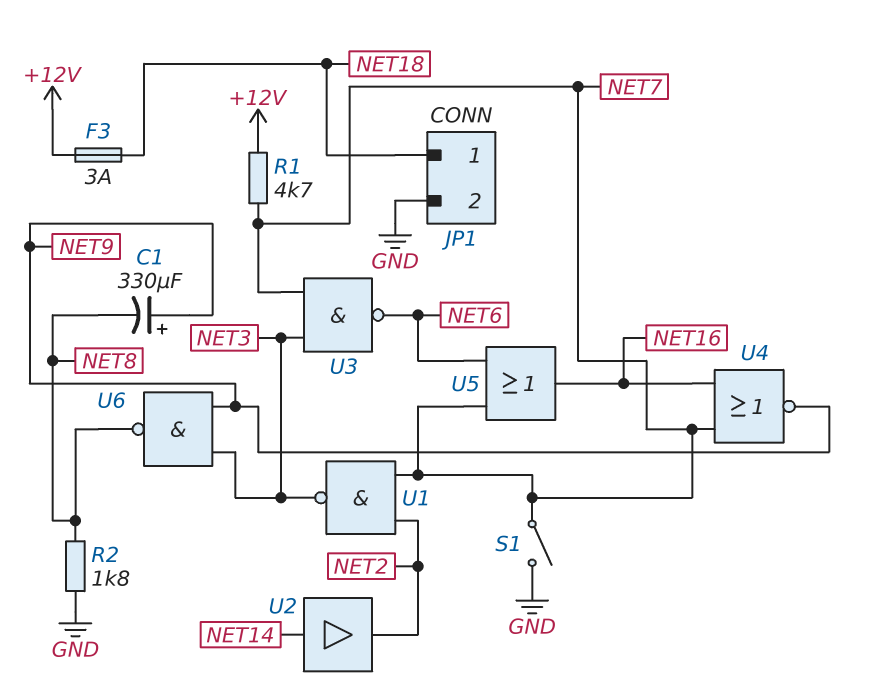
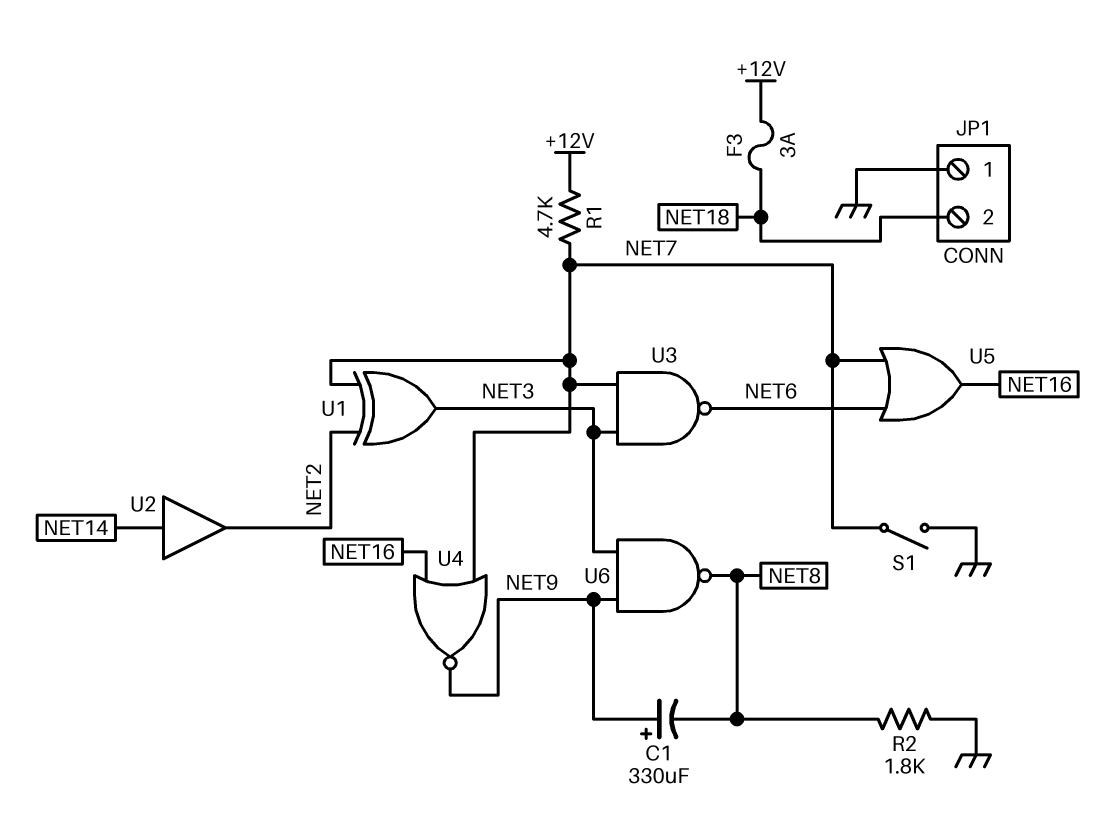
JP1 pin 1: NET18 -> GND
JP1 pin 2: GND -> NET18
U1: NAND (in NET2, in NET7, out NET3) -> XOR (in NET2, in NET7, out NET3)

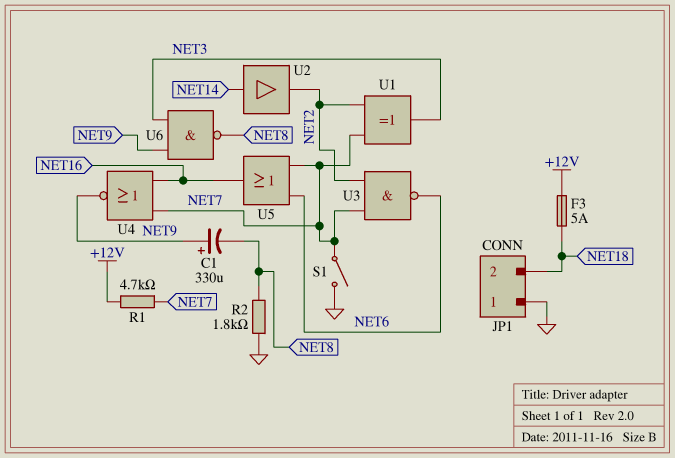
F3: 3A (+12V, NET18) -> 5A (+12V, NET18)
U3: NAND (in NET3, in NET7, out NET6) -> NAND (in NET2, in NET7, out NET6)

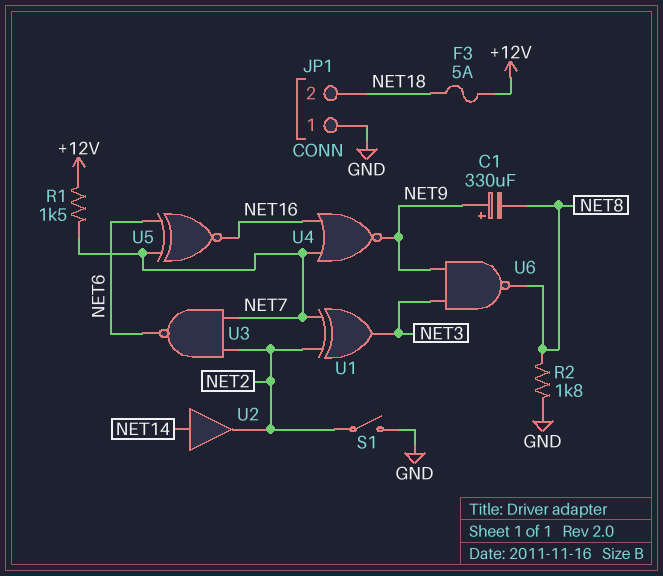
R1: 4.7k (+12V, NET7) -> 1.5k (+12V, NET7)
S1: switch (GND, NET7) -> switch (GND, NET2)
U5: OR (in NET6, in NET7, out NET16) -> XNOR (in NET6, in NET7, out NET16)

